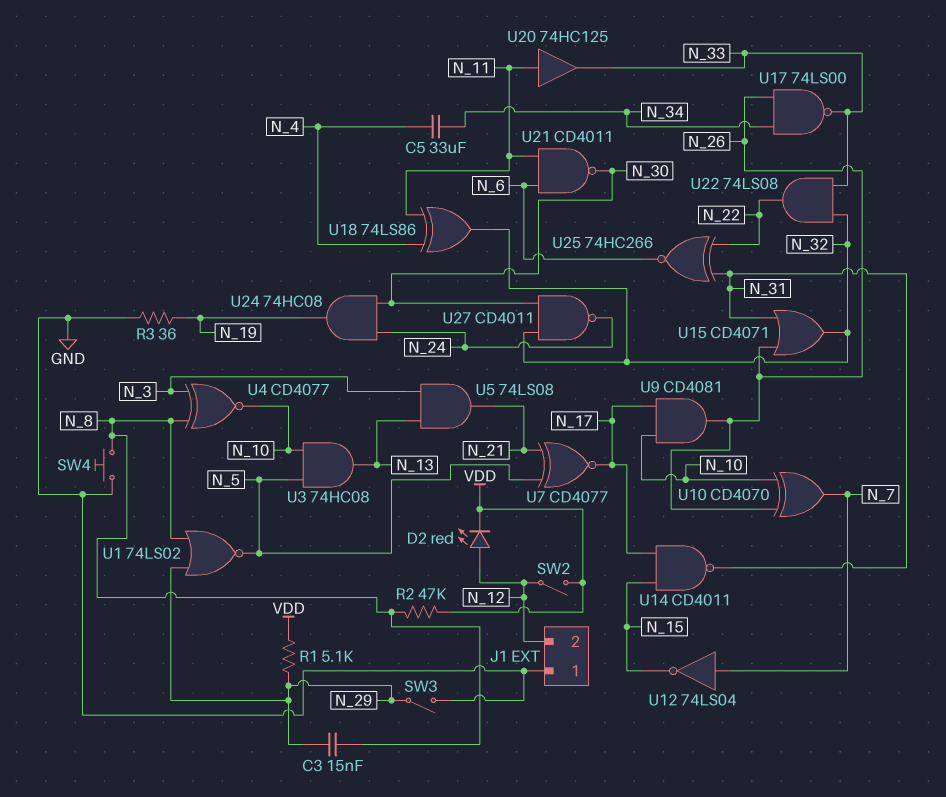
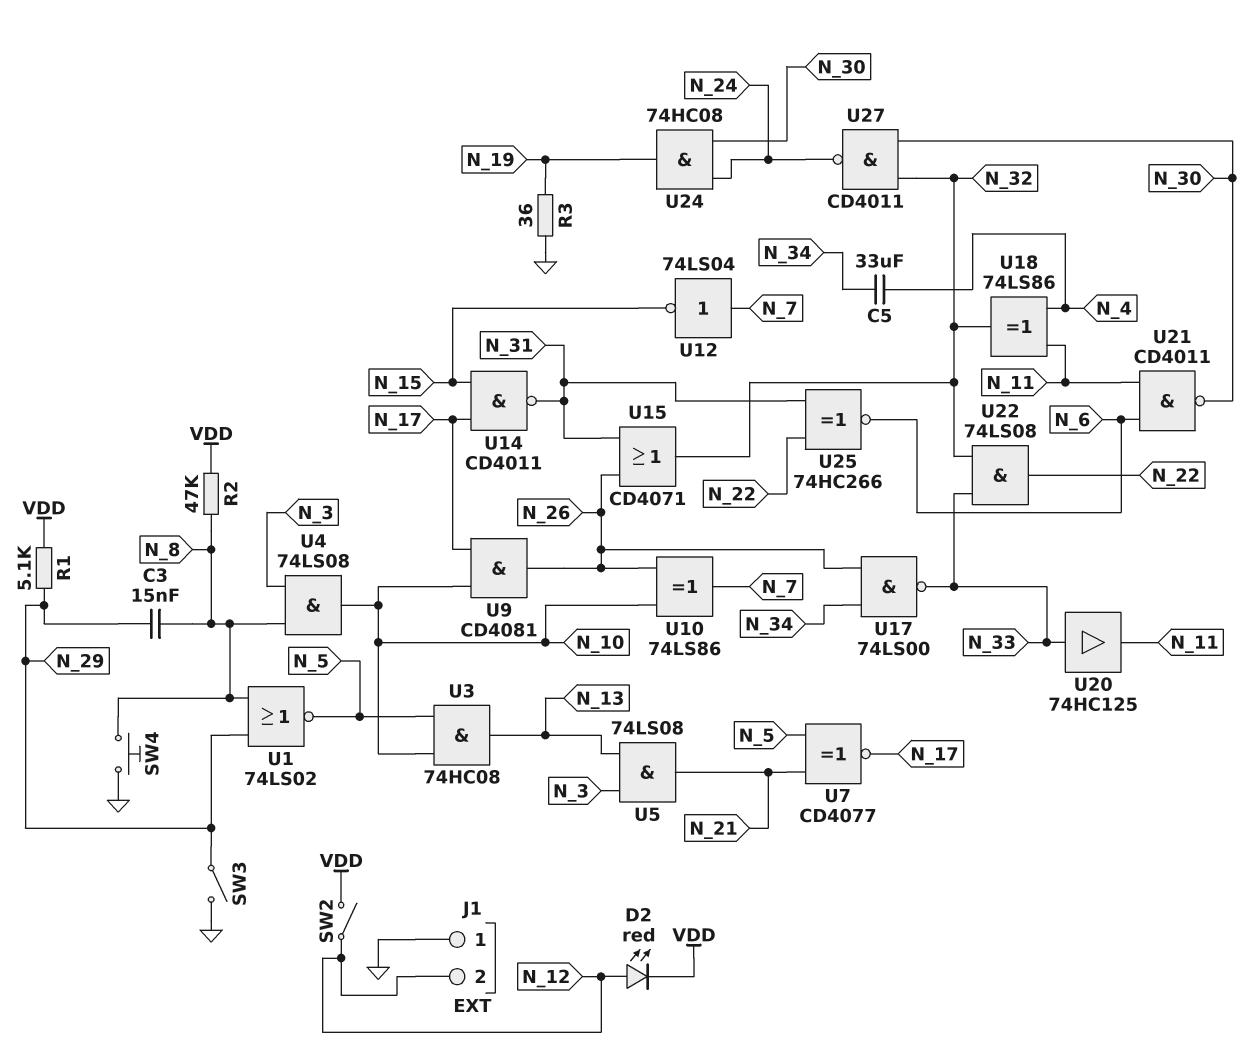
U4: XNOR CD4077 (in N_3, in N_8, out N_10) -> AND 74LS08 (in N_3, in N_8, out N_10)
U10: XOR CD4070 (in N_10, in N_26, out N_7) -> XOR 74LS86 (in N_10, in N_26, out N_7)
U20: buffer 74HC125 (in N_11, out N_33) -> buffer 74HC125 (in N_33, out N_11)

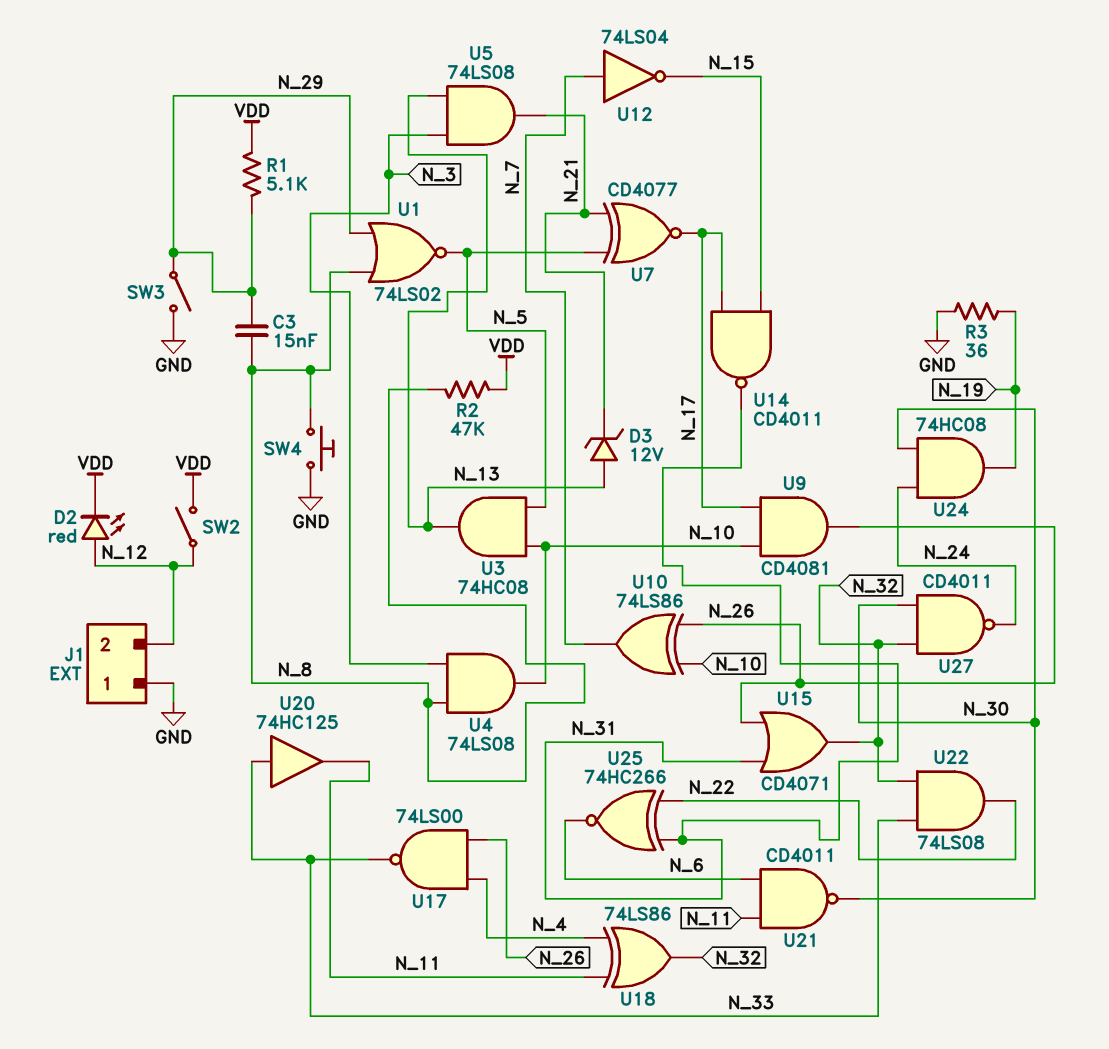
C5: 33uF (N_4, N_34) -> none
D3: none -> zener 12V (A N_13, K N_21)
U17: NAND 74LS00 (in N_26, in N_34, out N_33) -> NAND 74LS00 (in N_4, in N_26, out N_33)

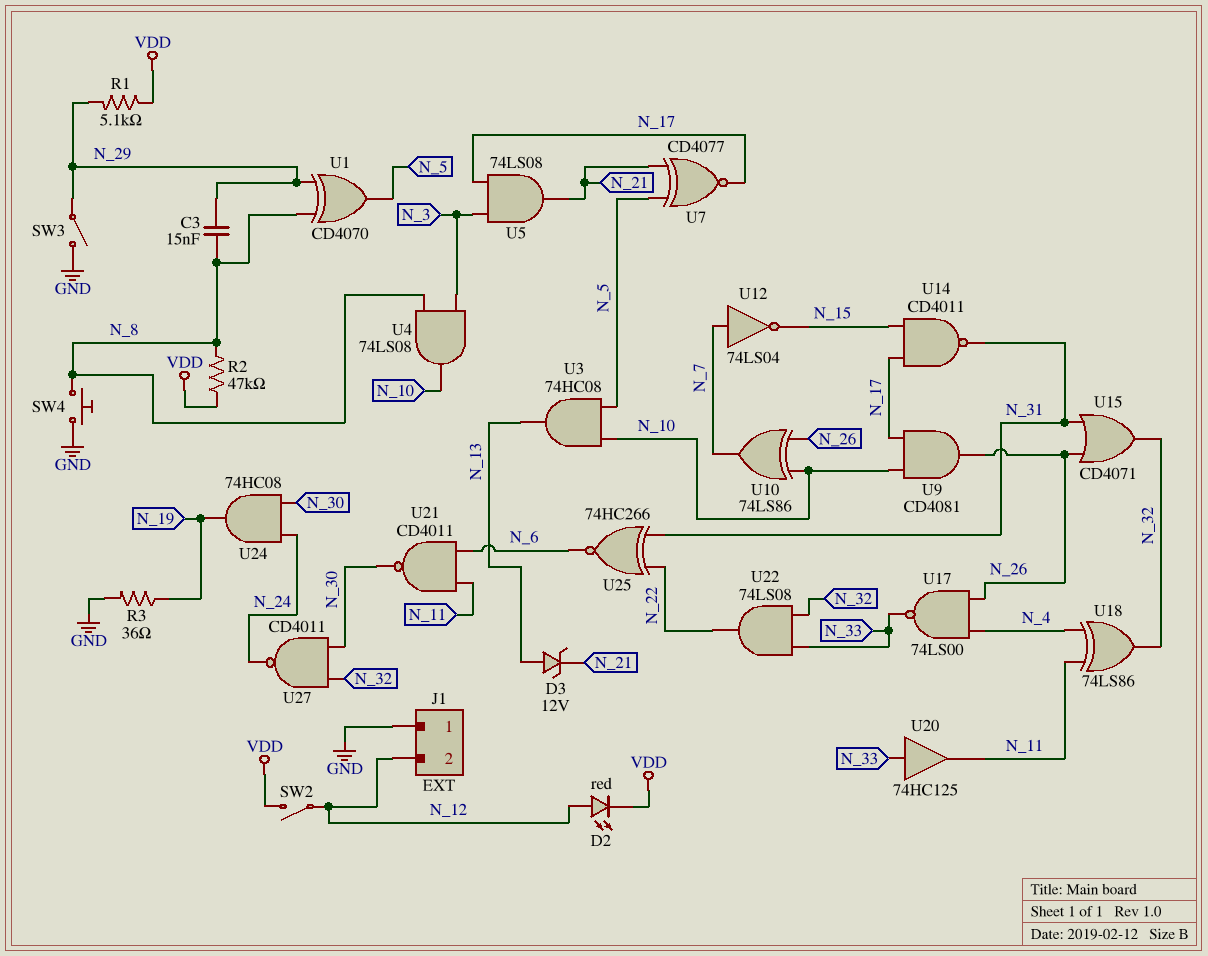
U1: NOR 74LS02 (in N_8, in N_29, out N_5) -> XOR CD4070 (in N_8, in N_29, out N_5)
U5: AND 74LS08 (in N_3, in N_13, out N_21) -> AND 74LS08 (in N_3, in N_17, out N_21)

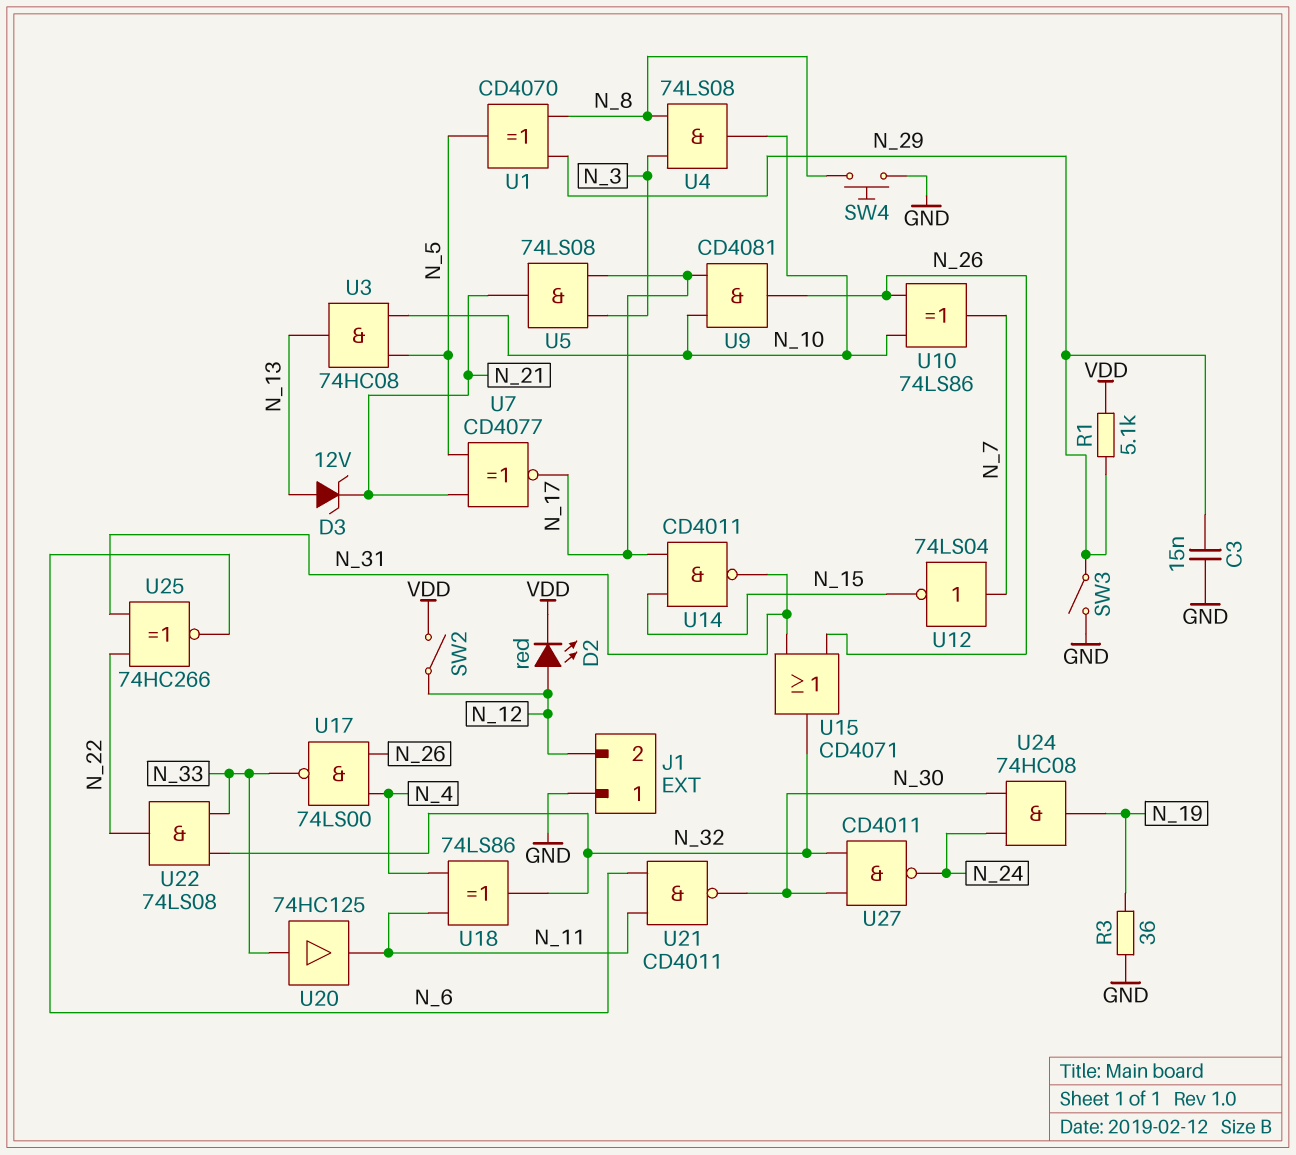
C3: 15nF (N_8, N_29) -> 15nF (GND, N_29)
R2: 47k (N_8, VDD) -> none

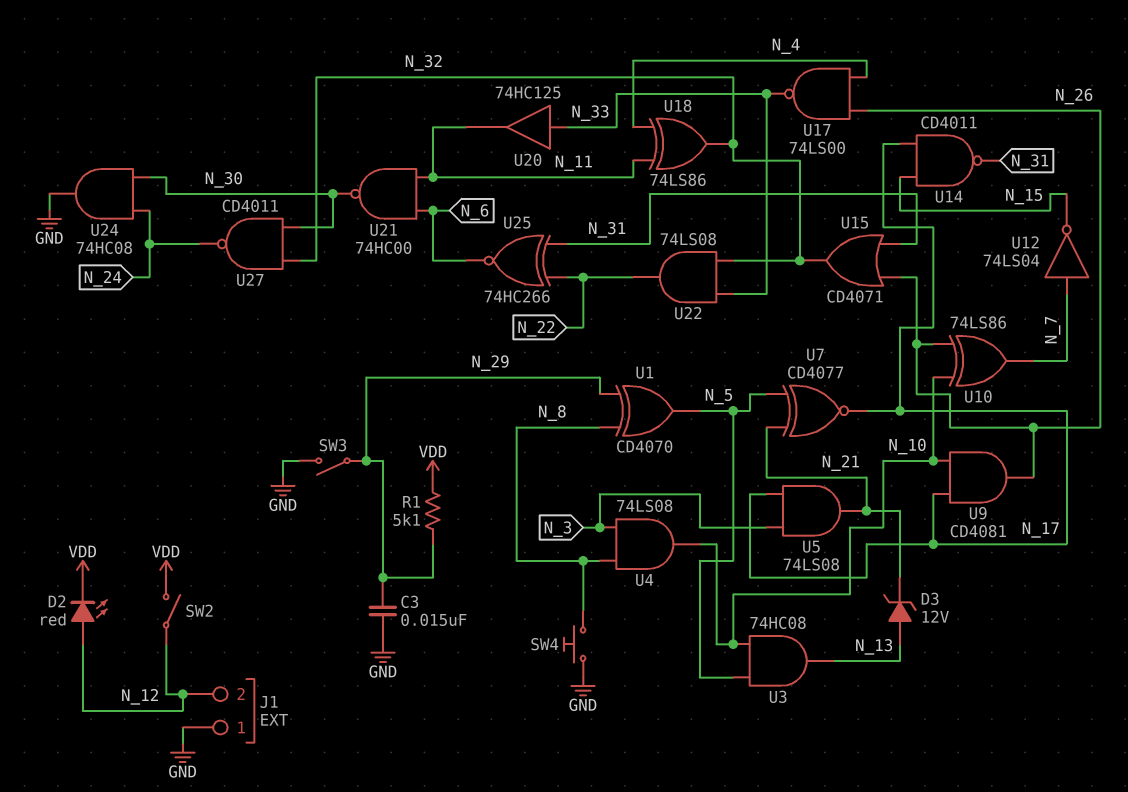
R3: 36 (GND, N_19) -> none
U21: NAND CD4011 (in N_6, in N_11, out N_30) -> NAND 74HC00 (in N_6, in N_11, out N_30)
U24: AND 74HC08 (in N_24, in N_30, out N_19) -> AND 74HC08 (in N_24, in N_30, out GND)

